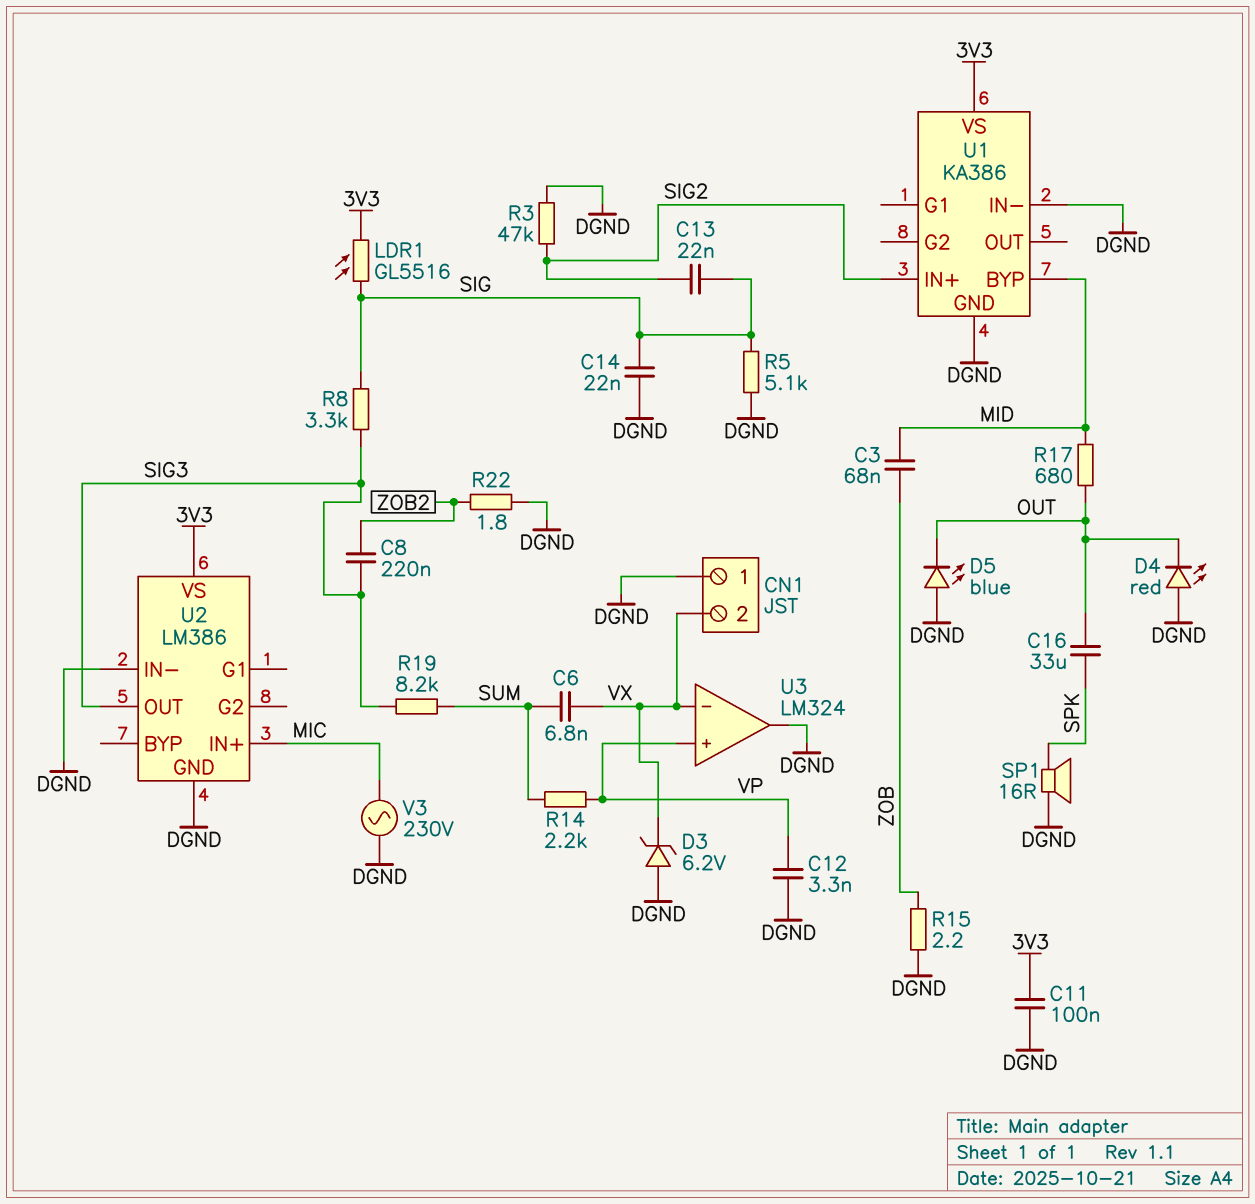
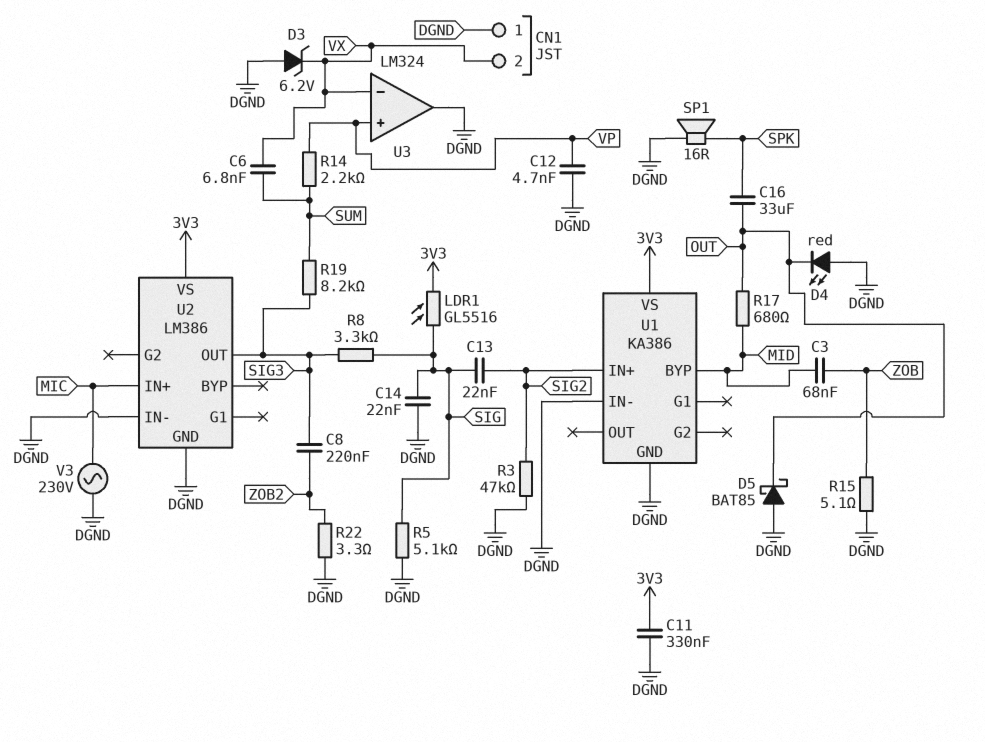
C11: 100nF (3V3, DGND) -> 330nF (3V3, DGND)
C12: 3.3nF (DGND, VP) -> 4.7nF (DGND, VP)
D5: LED blue (A DGND, K OUT) -> schottky BAT85 (A DGND, K OUT)
R15: 2.2 (DGND, ZOB) -> 5.1 (DGND, ZOB)
R22: 1.8 (DGND, ZOB2) -> 3.3 (DGND, ZOB2)

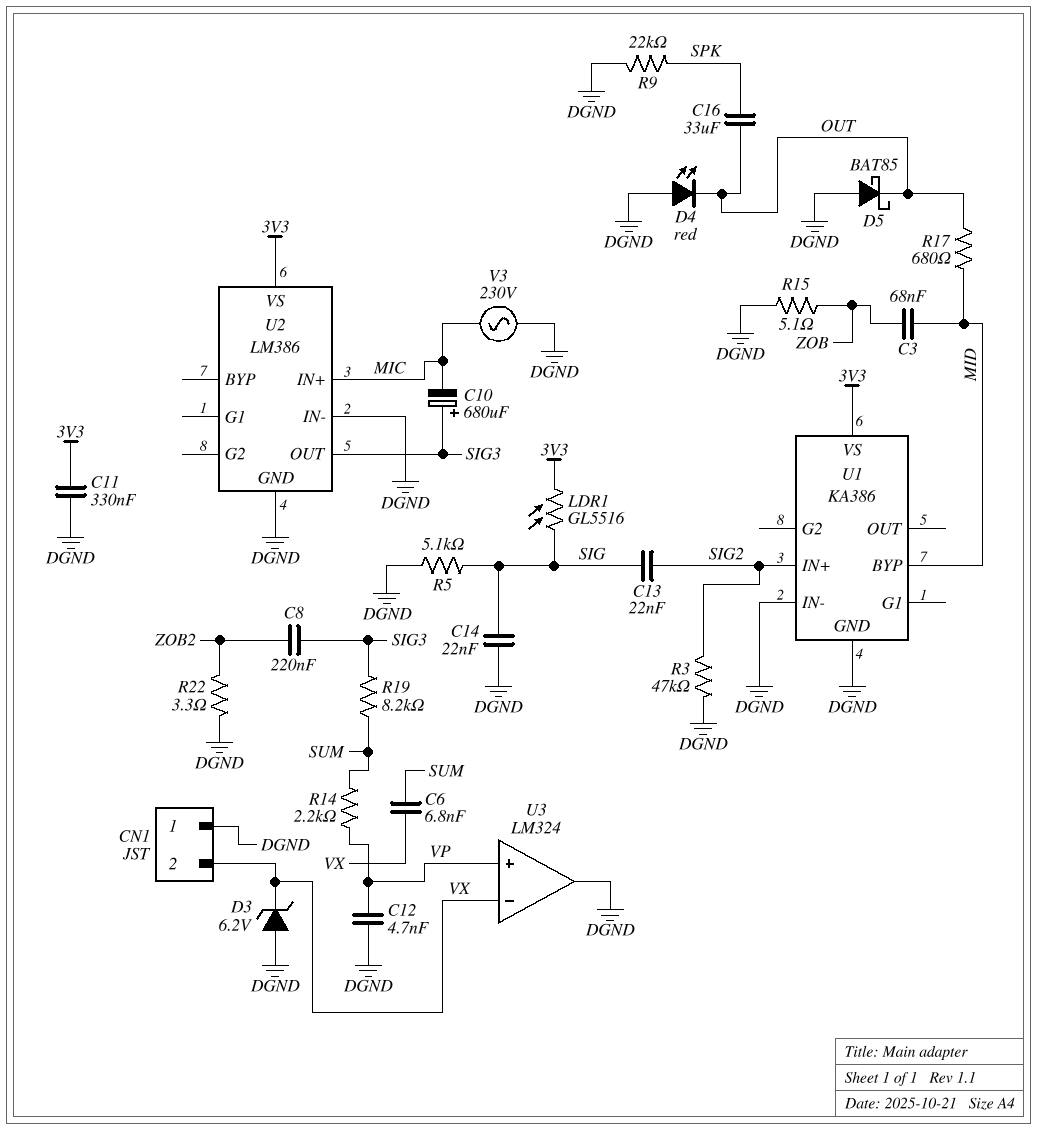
C10: none -> 680uF (plus SIG3, minus MIC)
R8: 3.3k (SIG, SIG3) -> none
R9: none -> 22k (DGND, SPK)
SP1: speaker 16R (DGND, SPK) -> none

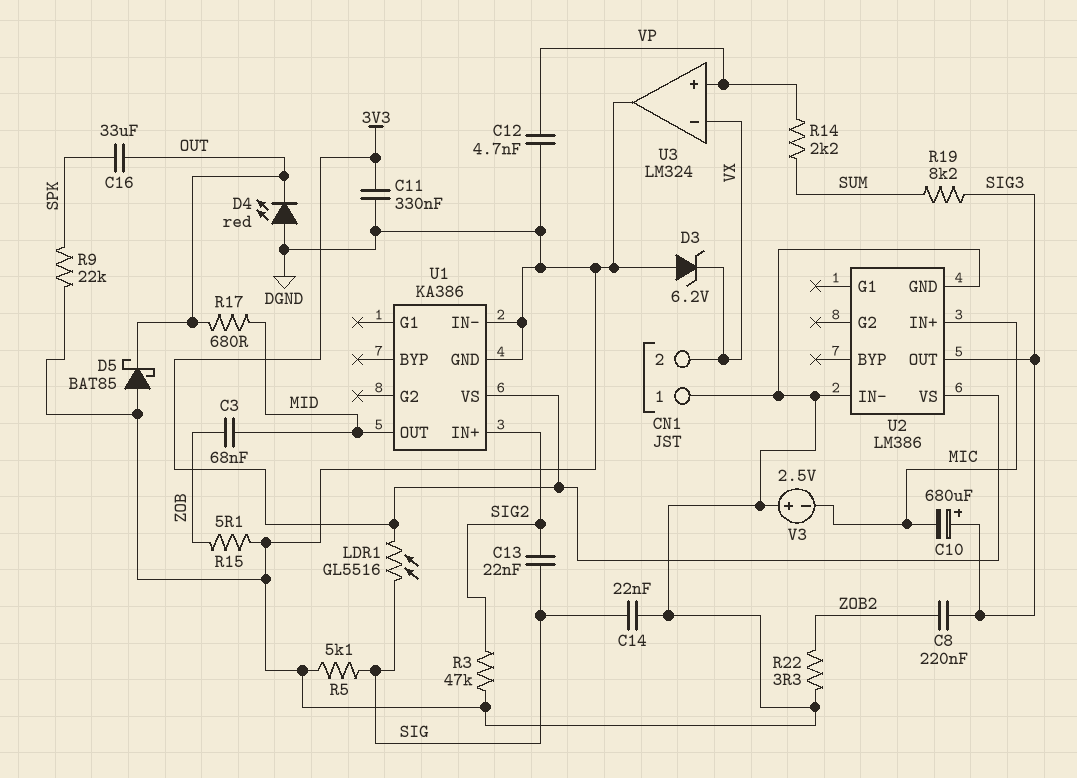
C6: 6.8nF (SUM, VX) -> none
U1 pin BYP: MID -> none
U1 pin OUT: none -> MID
V3: AC 230V (DGND, MIC) -> 2.5V (plus DGND, minus MIC)

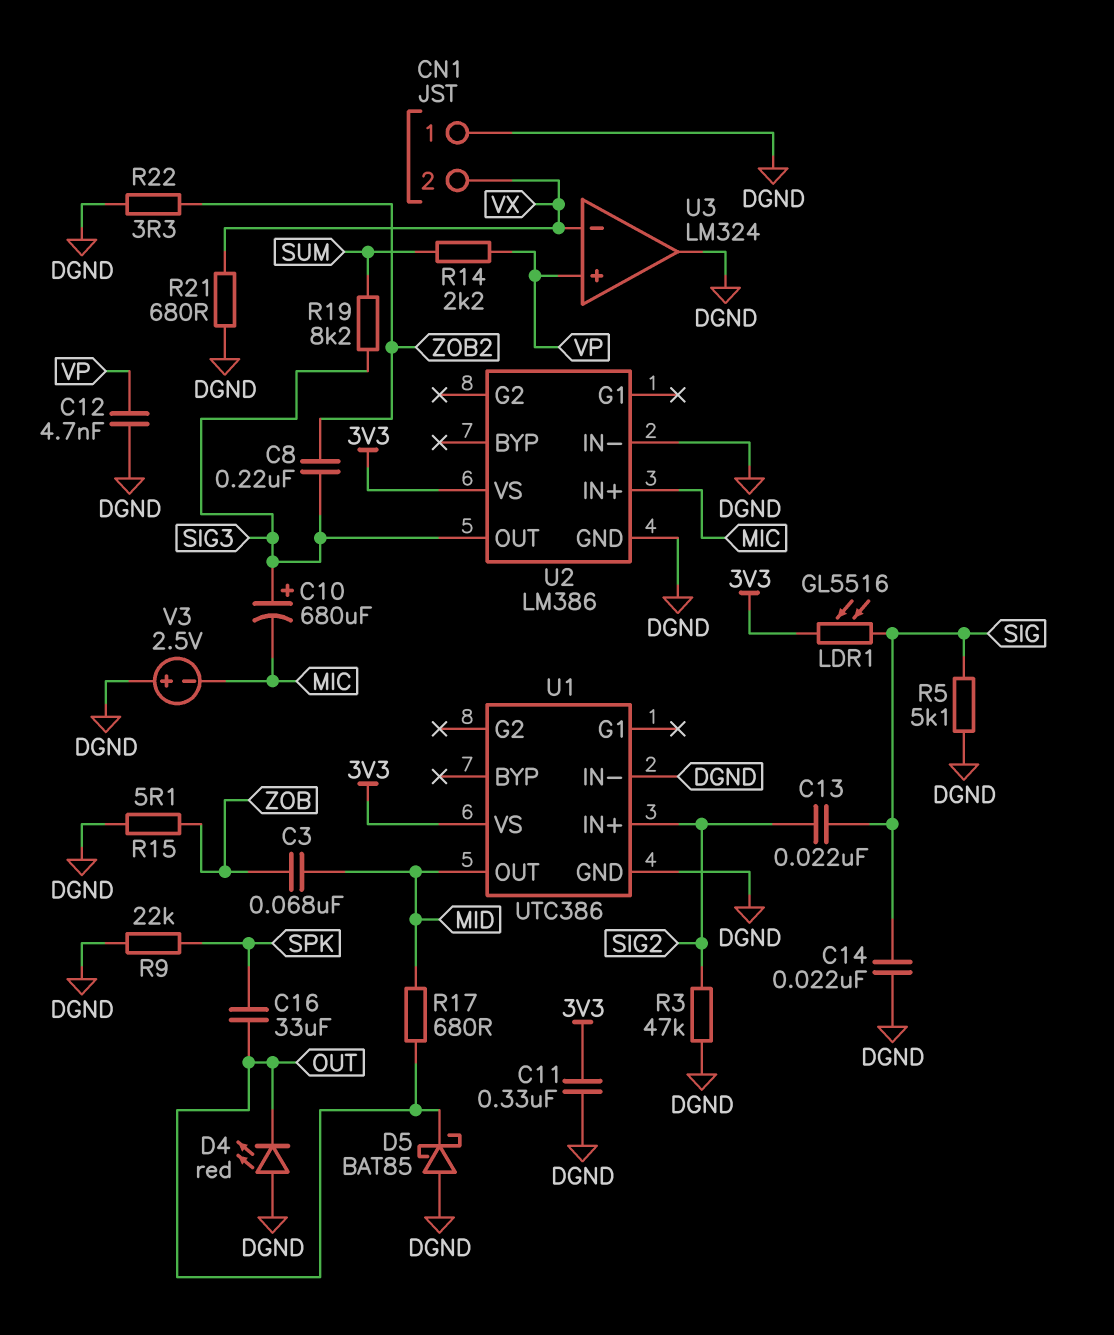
D3: zener 6.2V (A DGND, K VX) -> none
R21: none -> 680 (DGND, VX)
U1: KA386 -> UTC386

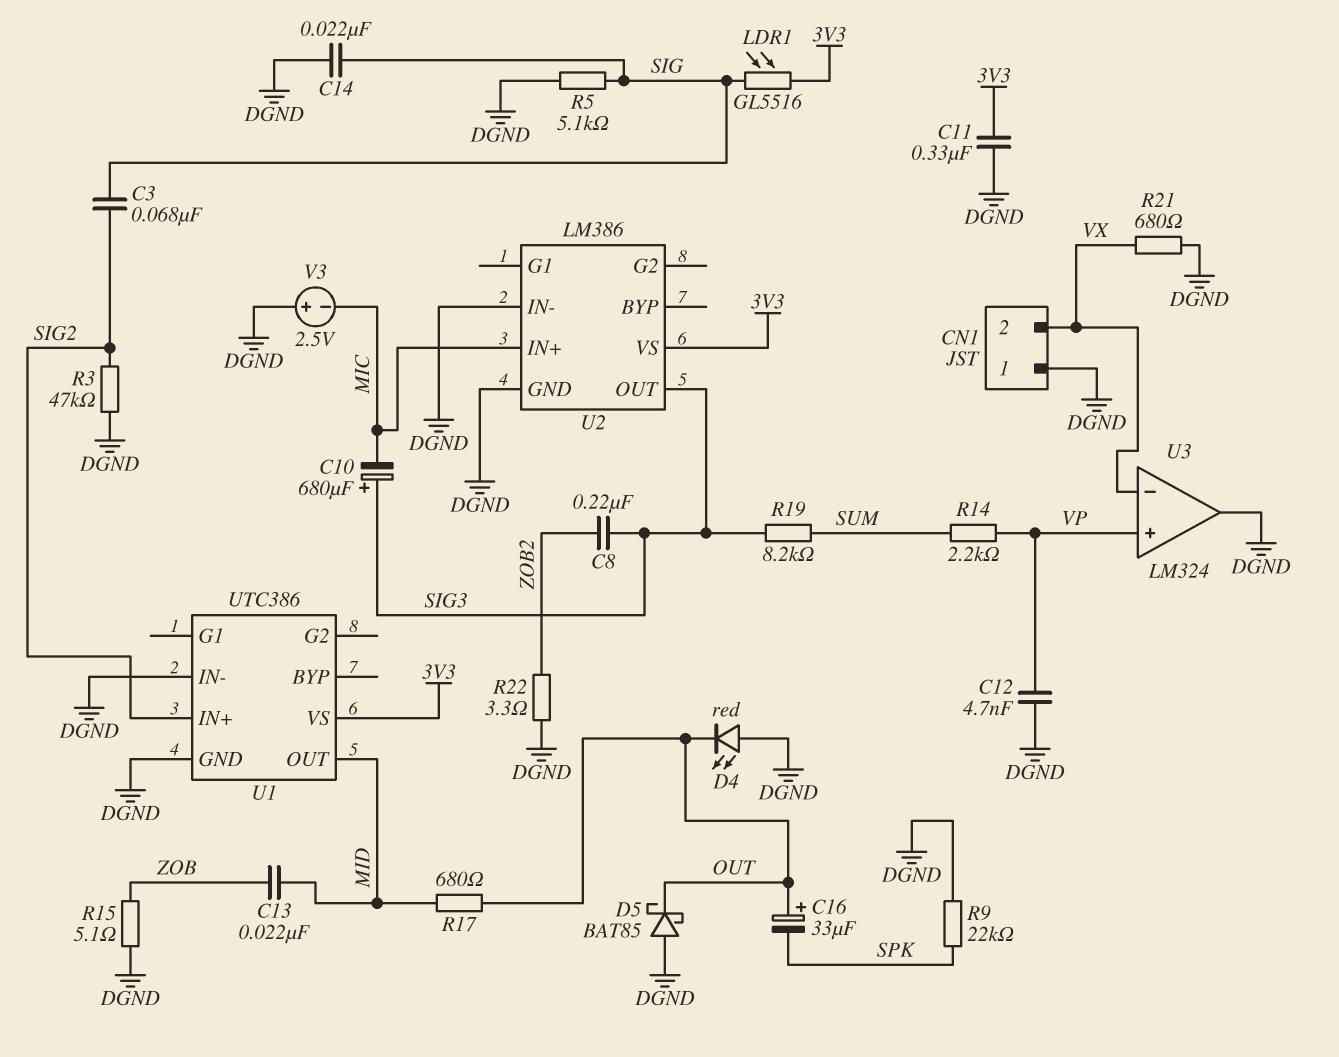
C3: 68nF (MID, ZOB) -> 68nF (SIG, SIG2)
C13: 22nF (SIG, SIG2) -> 22nF (MID, ZOB)
C16: 33uF (OUT, SPK) -> 33uF (plus OUT, minus SPK)

